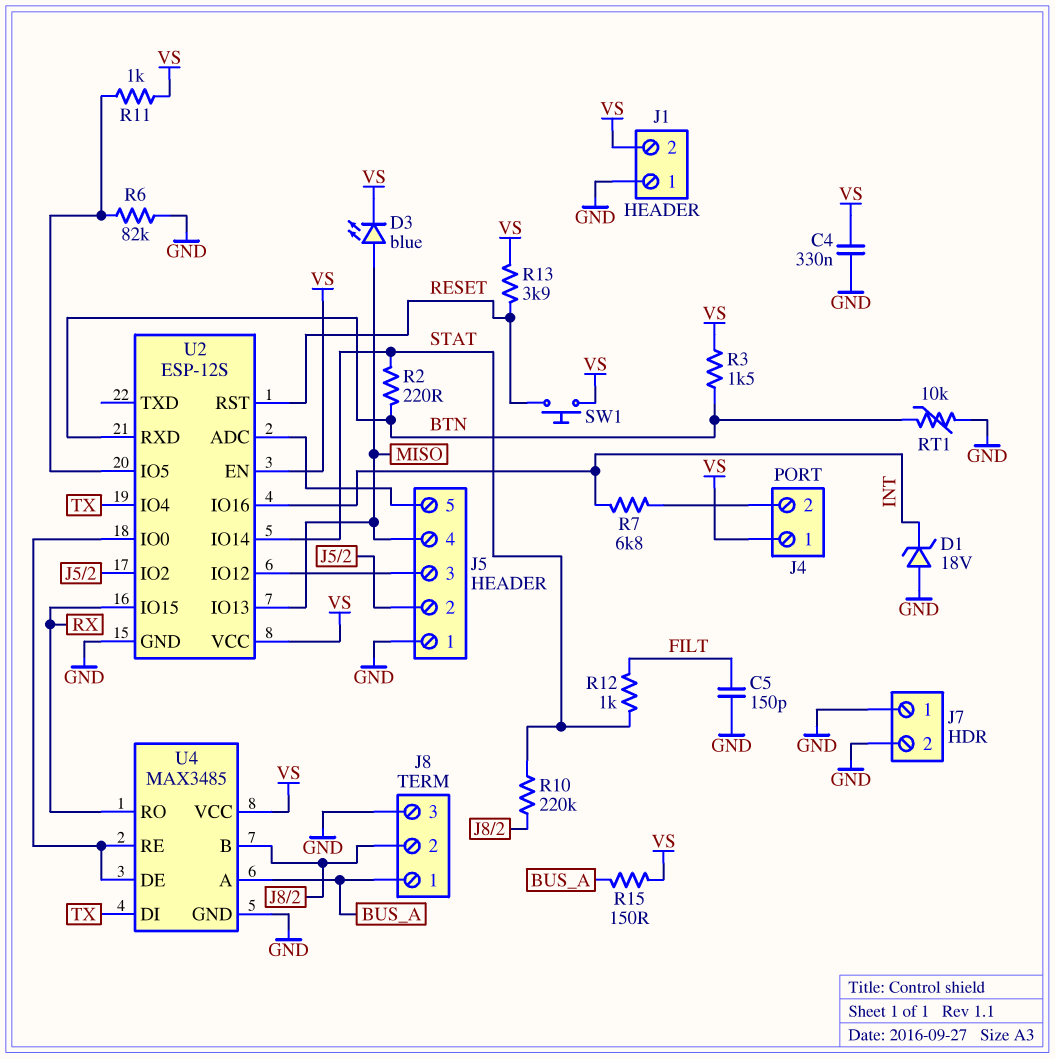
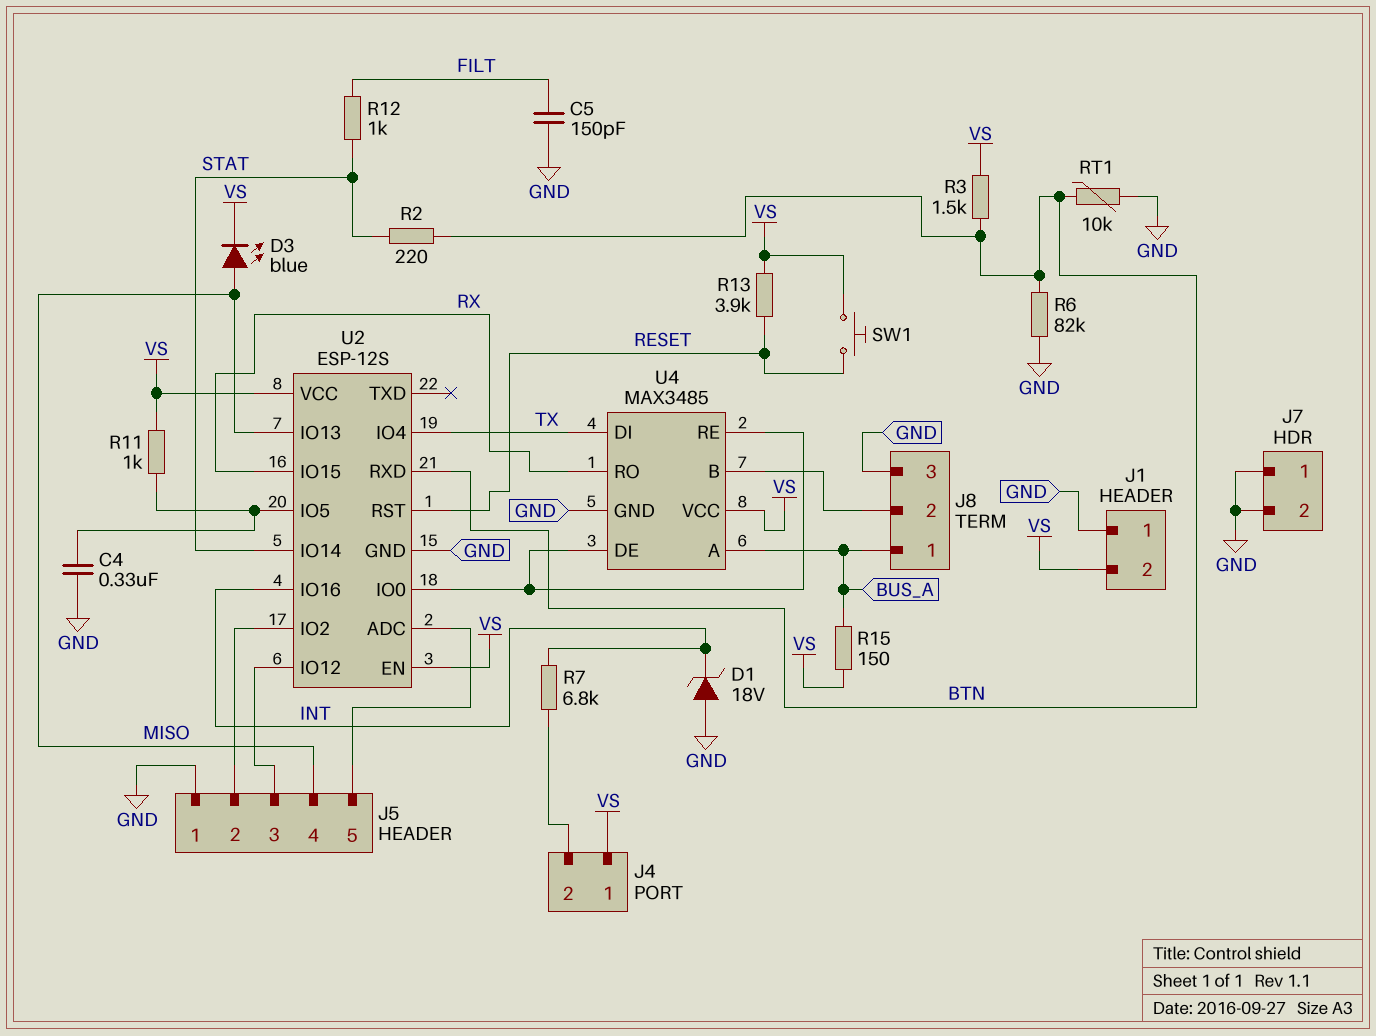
C4: 330nF (GND, VS) -> 330nF (GND, U2/IO5)
R6: 82k (GND, U2/IO5) -> 82k (BTN, GND)
R10: 220k (J8/2, STAT) -> none

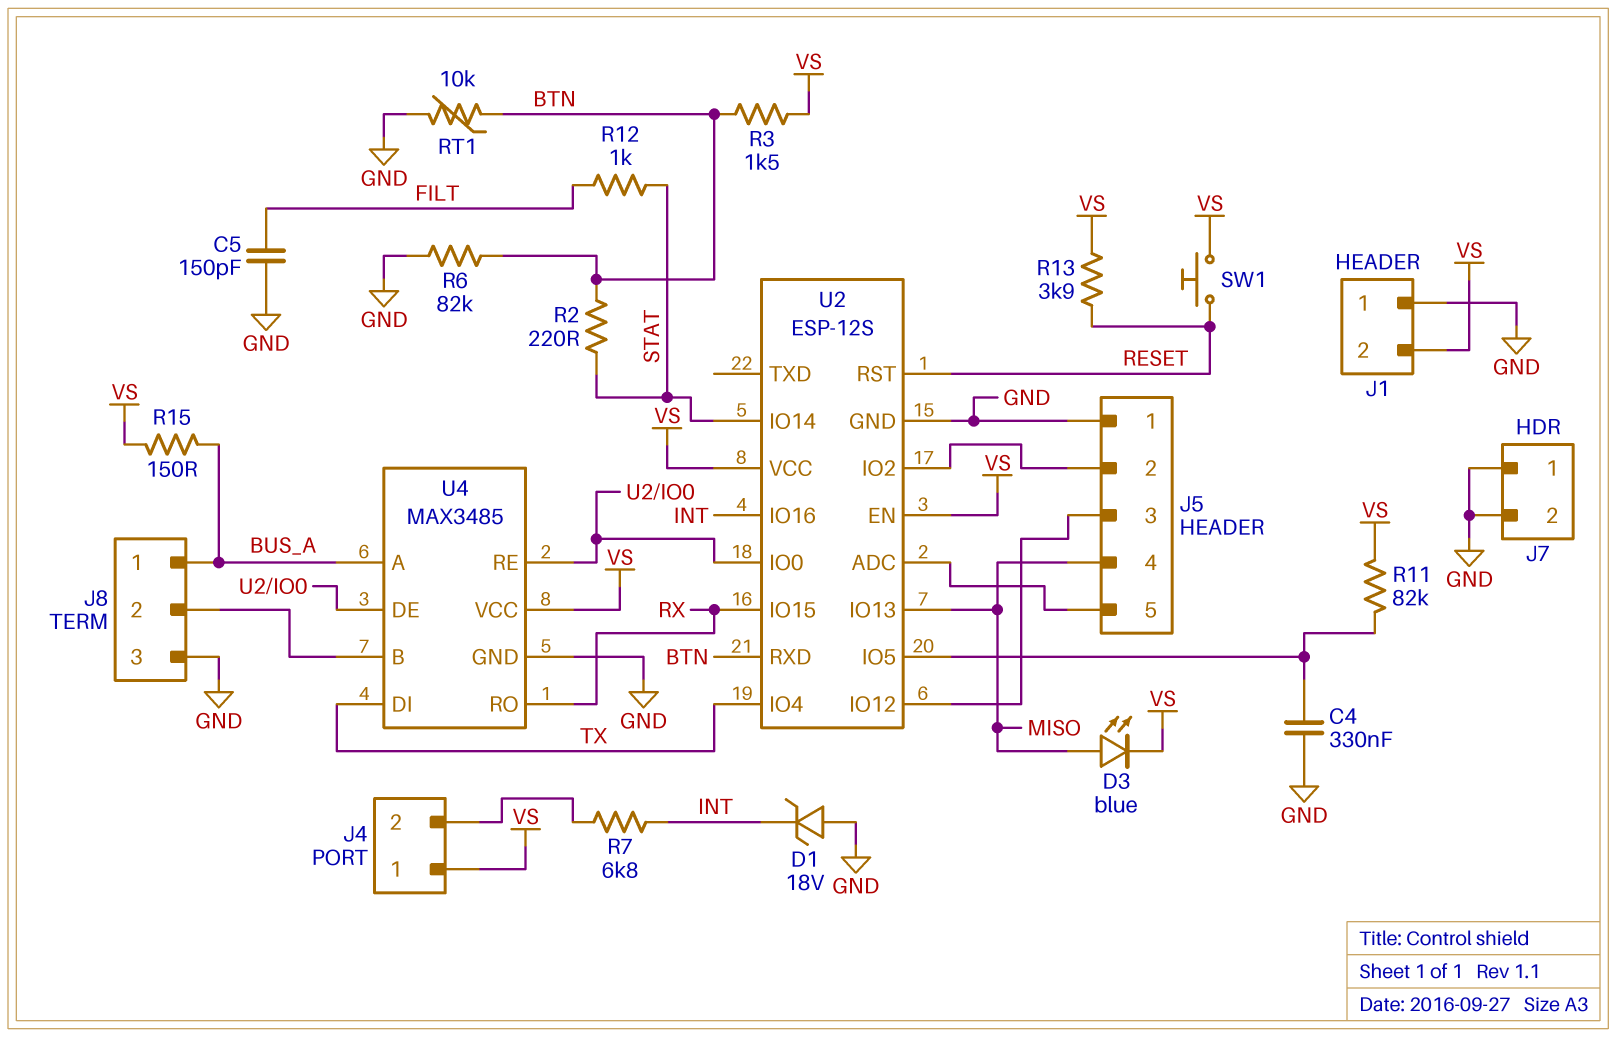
R11: 1k (U2/IO5, VS) -> 82k (U2/IO5, VS)

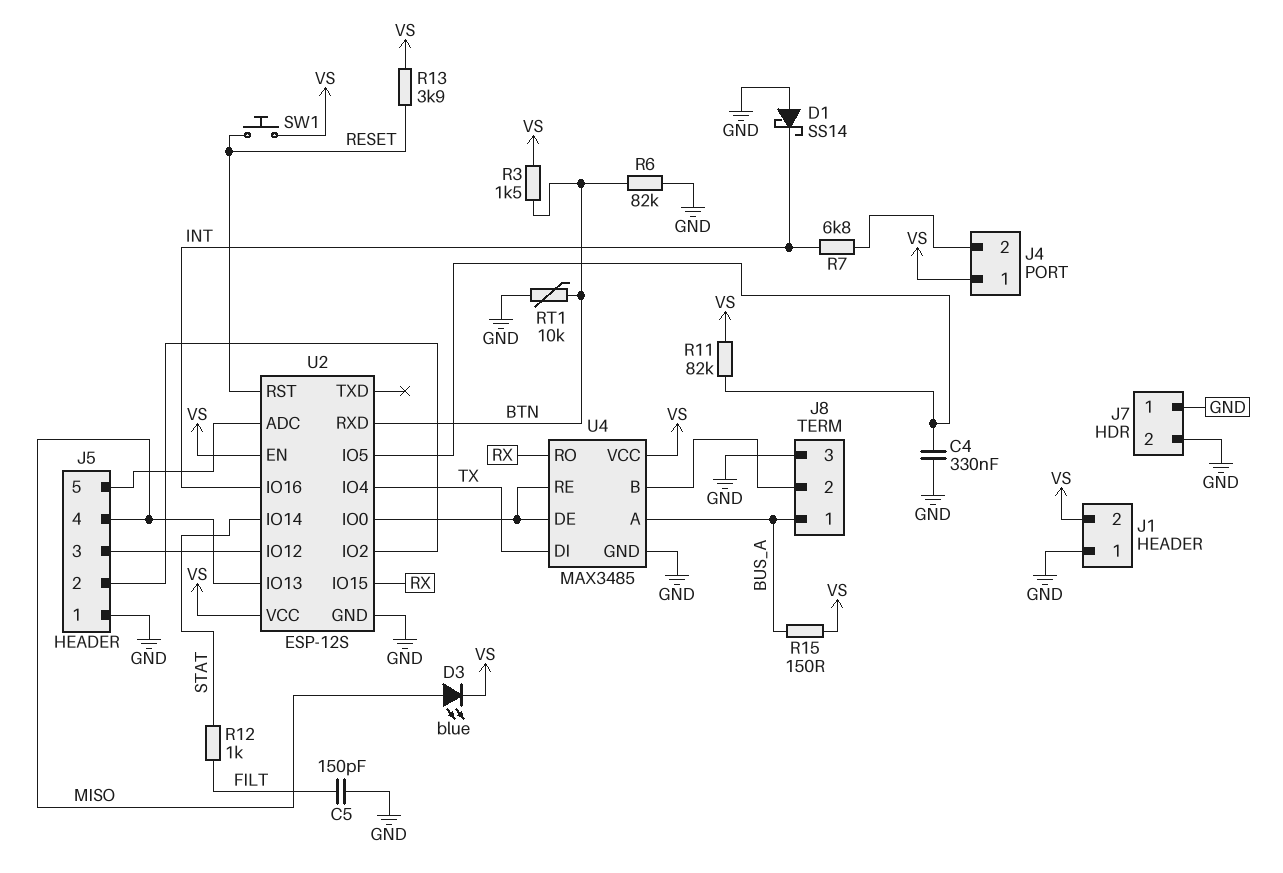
D1: zener 18V (A GND, K INT) -> schottky SS14 (A GND, K INT)
R2: 220 (BTN, STAT) -> none

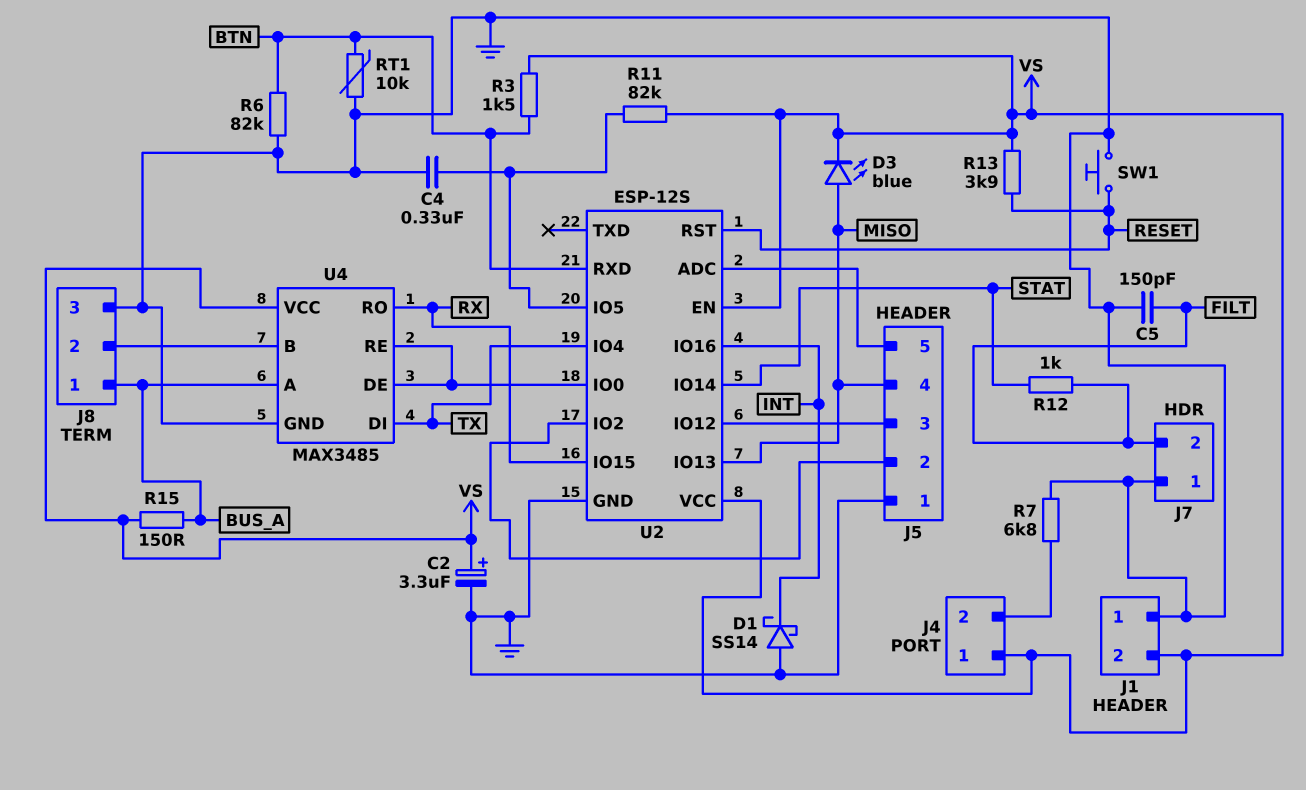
C2: none -> 3.3uF (plus VS, minus GND)
J7 pin 2: GND -> FILT
R7: 6.8k (INT, J4/2) -> 6.8k (GND, J4/2)
SW1: button (RESET, VS) -> button (GND, RESET)

